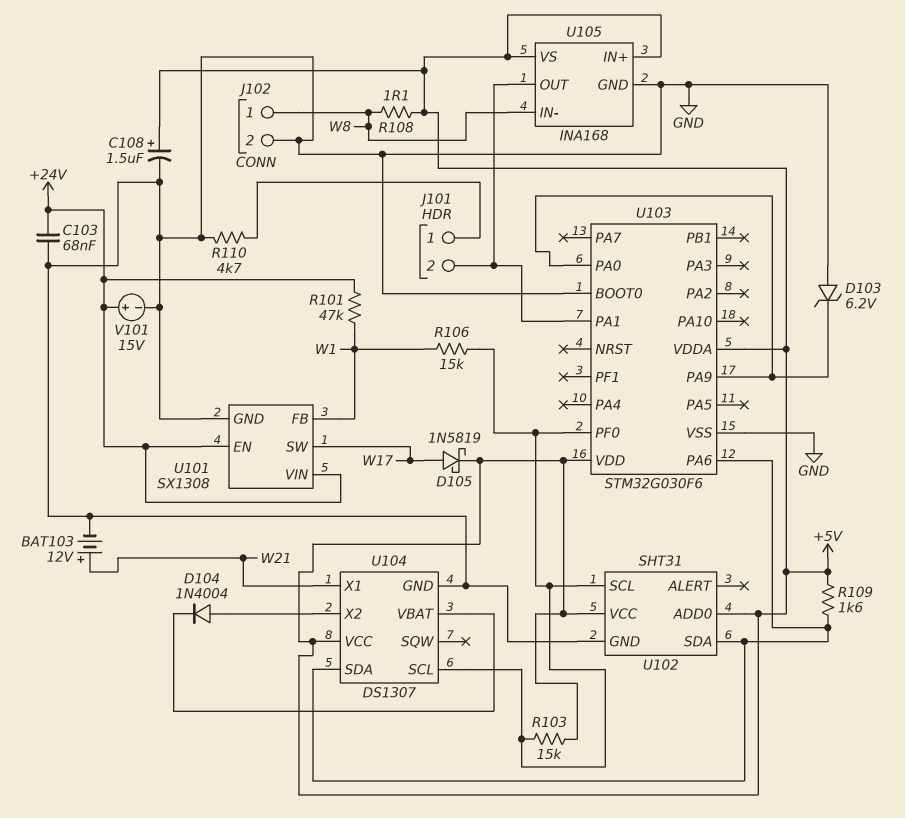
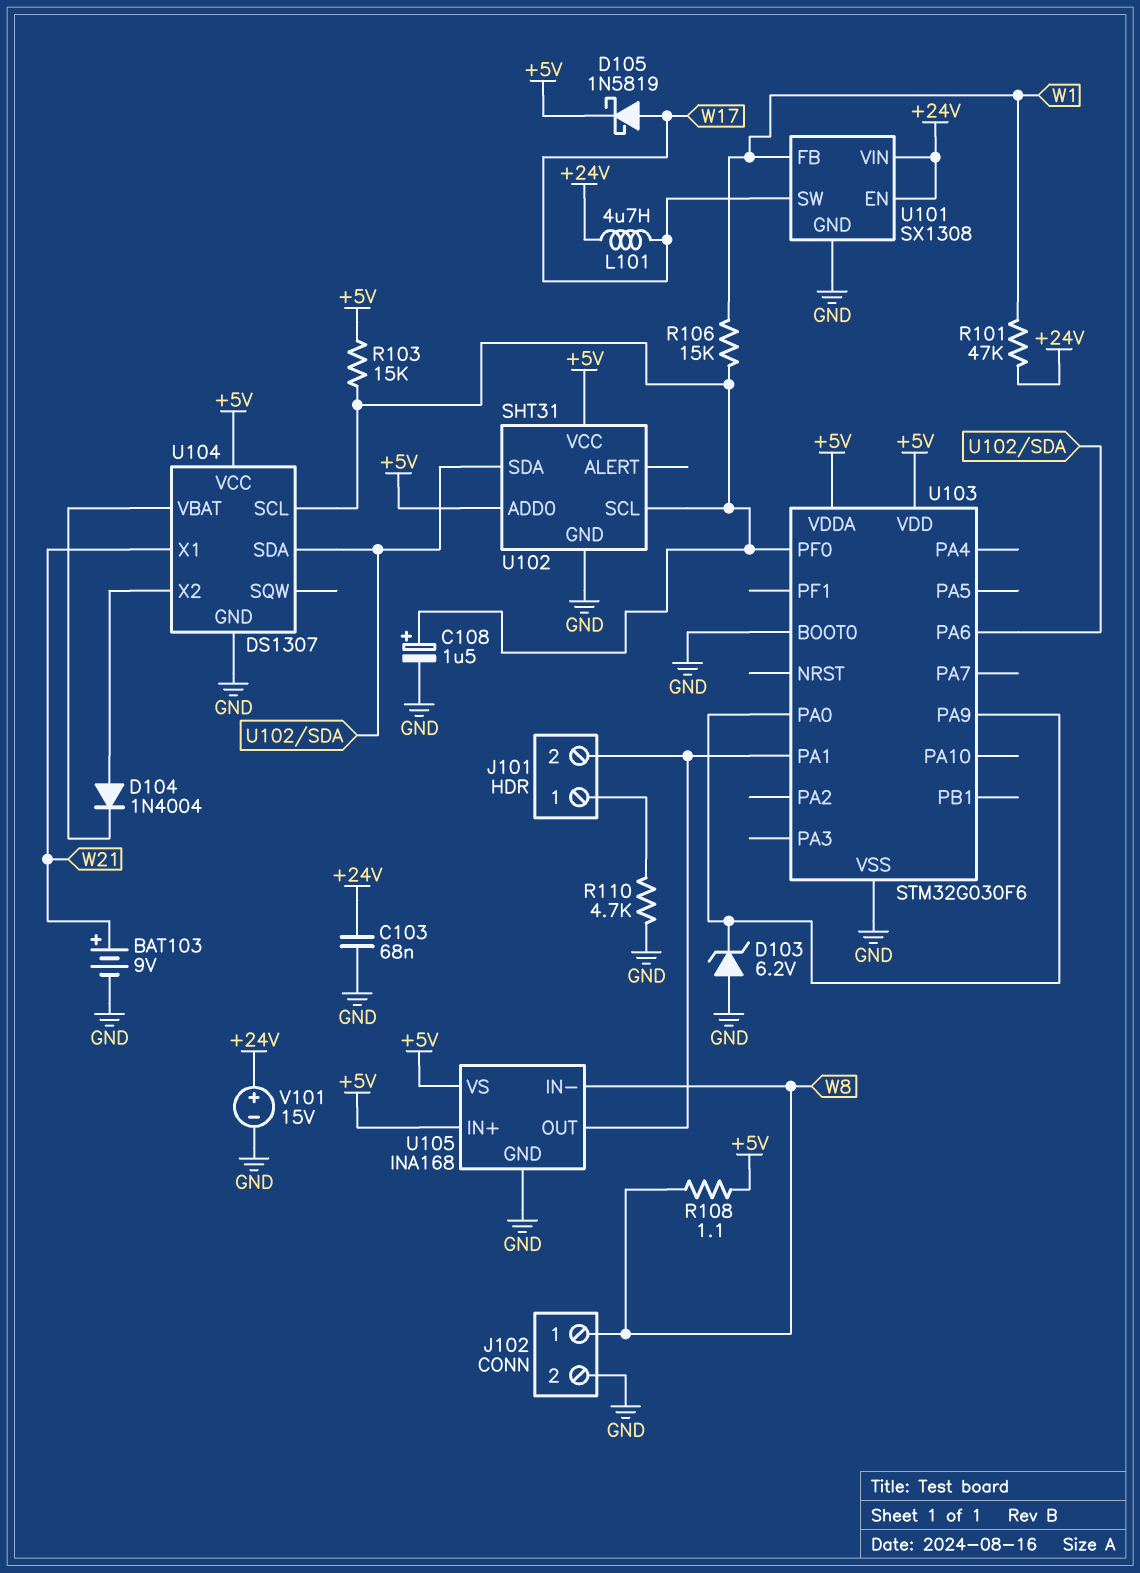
BAT103: 12V (plus W21, minus GND) -> 9V (plus W21, minus GND)
C108: 1.5uF (plus +5V, minus GND) -> 1.5uF (plus U102/SCL, minus GND)
L101: none -> 4.7uH (+24V, W17)
R109: 1.6k (+5V, U102/SDA) -> none

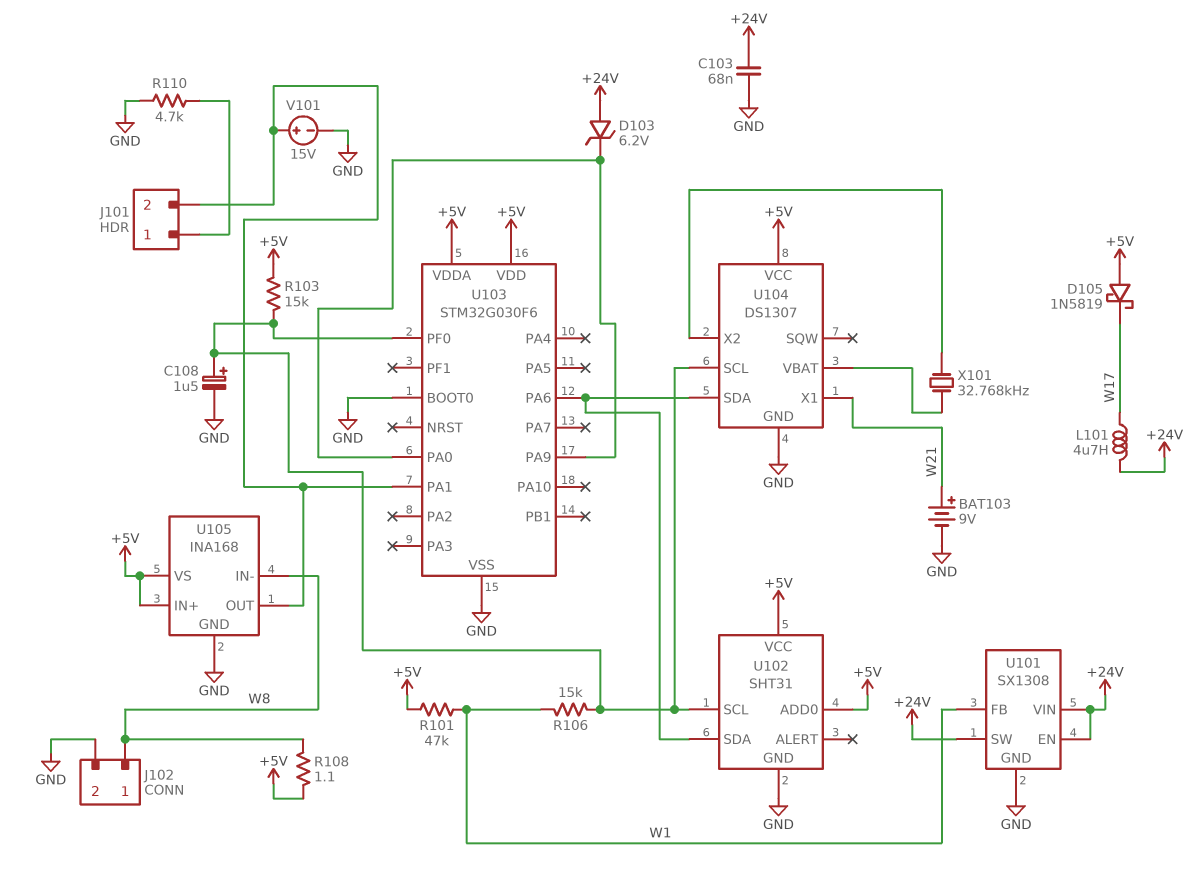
D103: zener 6.2V (A GND, K U103/PA0) -> zener 6.2V (A +24V, K U103/PA0)
D104: diode 1N4004 (A U104/X2, K U104/VBAT) -> none
D105: schottky 1N5819 (A W17, K +5V) -> schottky 1N5819 (A +5V, K W17)
R101: 47k (+24V, W1) -> 47k (+5V, W1)
U101 pin SW: W17 -> +24V
V101: 15V (plus +24V, minus GND) -> 15V (plus J101/2, minus GND)
X101: none -> 32.768kHz (U104/VBAT, U104/X2)

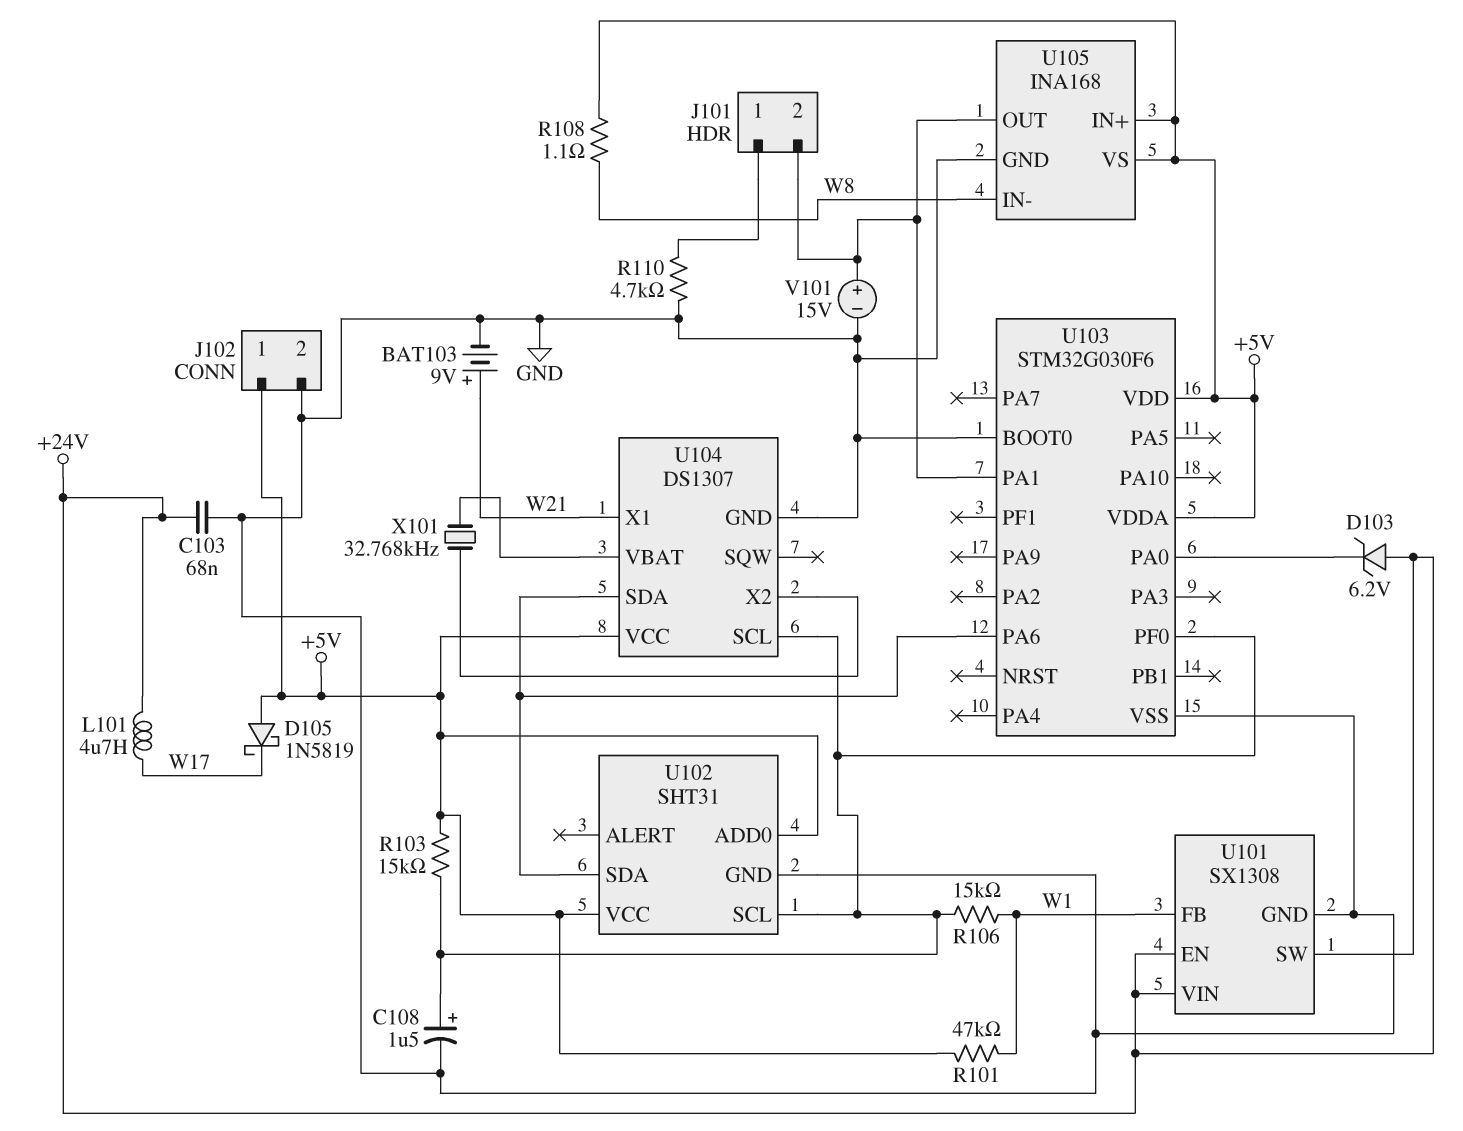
J102 pin 1: W8 -> +5V
U103 pin PA9: U103/PA0 -> none

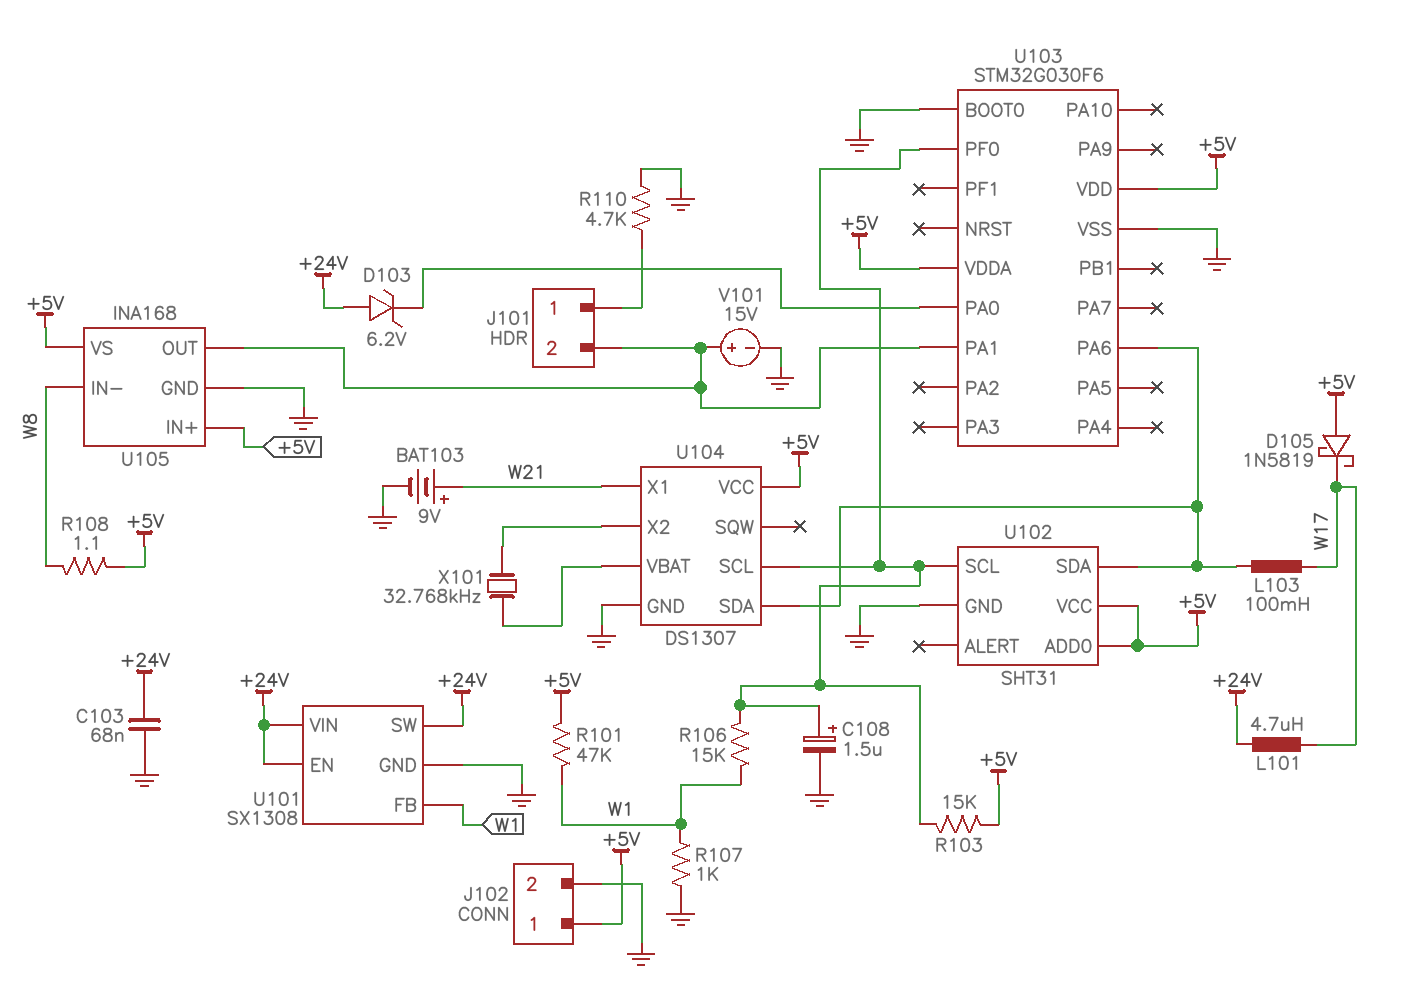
L103: none -> 100mH (U102/SDA, W17)
R107: none -> 1k (GND, W1)

